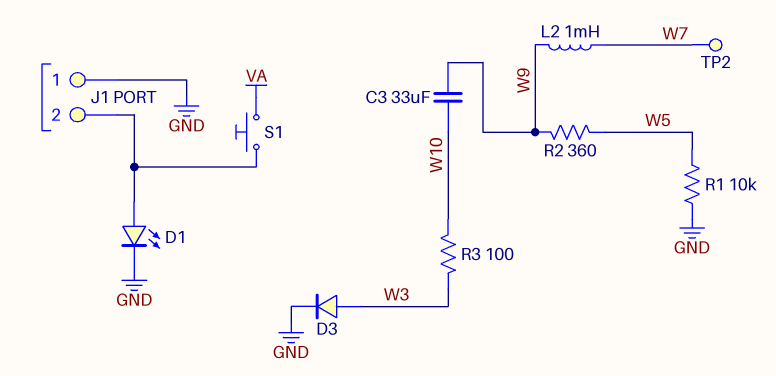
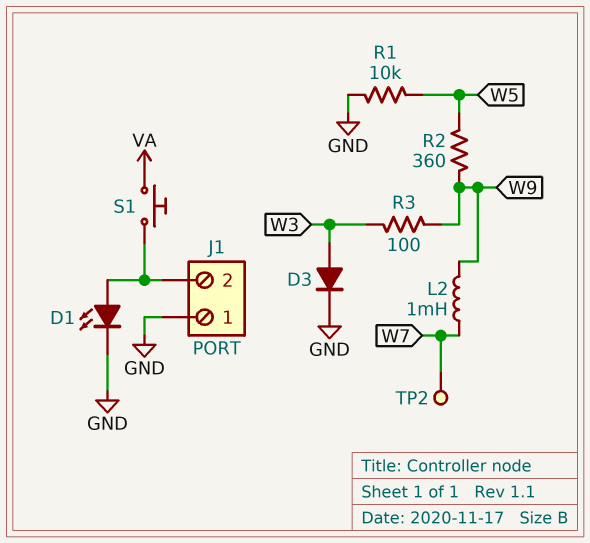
C3: 33uF (W9, W10) -> none
R3: 100 (W3, W10) -> 100 (W3, W9)

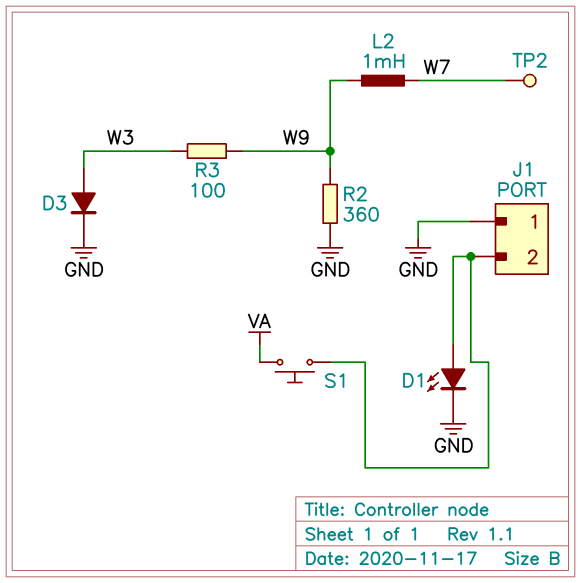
R1: 10k (GND, W5) -> none
R2: 360 (W5, W9) -> 360 (GND, W9)

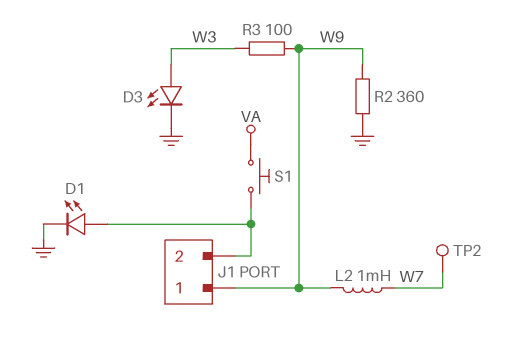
D3: diode (A W3, K GND) -> LED (A W3, K GND)
J1 pin 1: GND -> W9

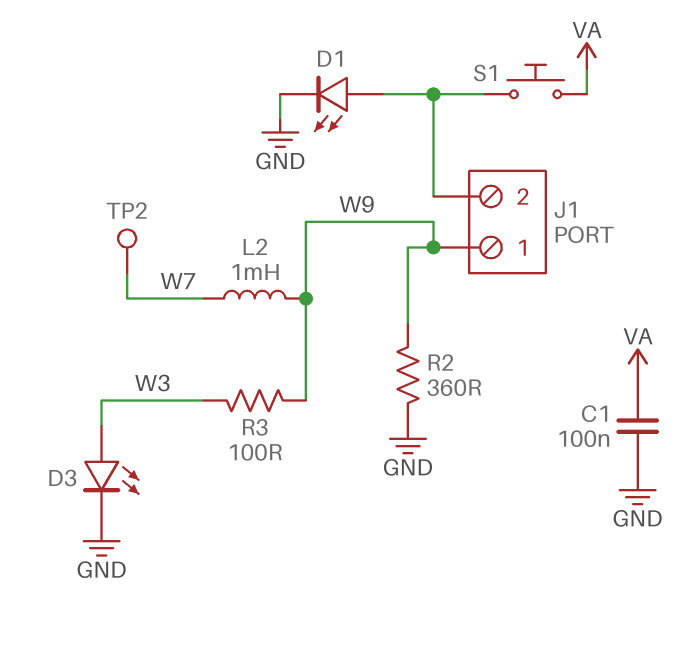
C1: none -> 100nF (GND, VA)

